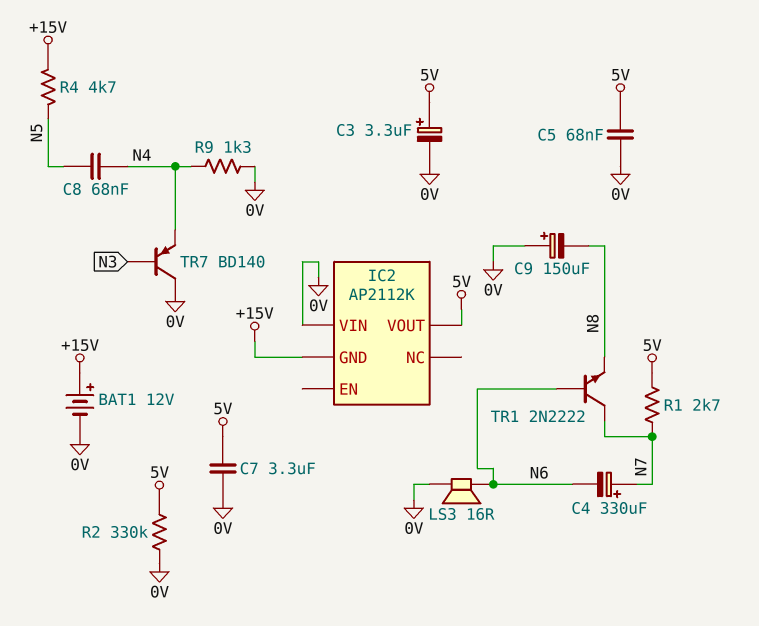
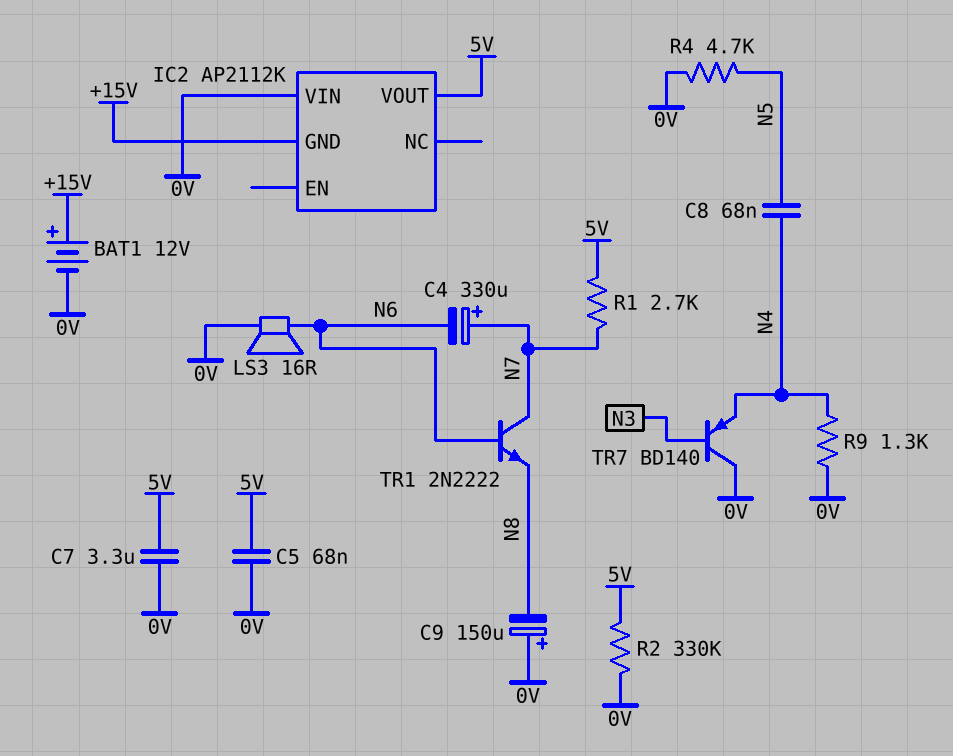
C3: 3.3uF (plus 5V, minus 0V) -> none
R4: 4.7k (+15V, N5) -> 4.7k (0V, N5)

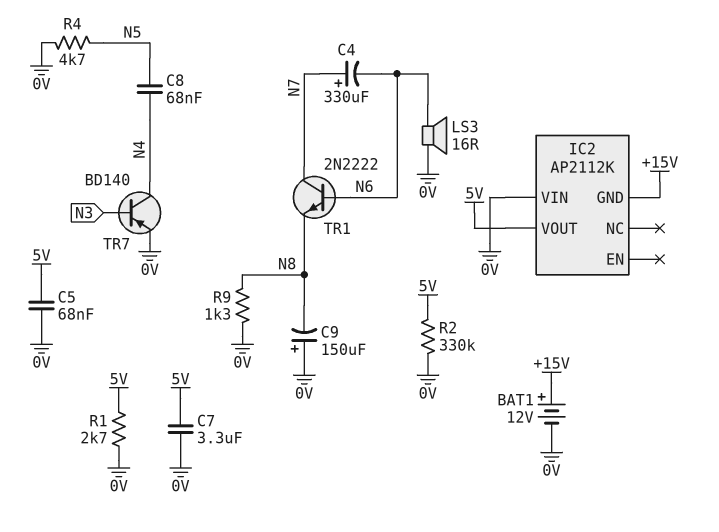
R1: 2.7k (5V, N7) -> 2.7k (0V, 5V)
R9: 1.3k (0V, N4) -> 1.3k (0V, N8)
TR7: PNP BD140 (B N3, C 0V, E N4) -> PNP BD140 (B N3, C N4, E 0V)

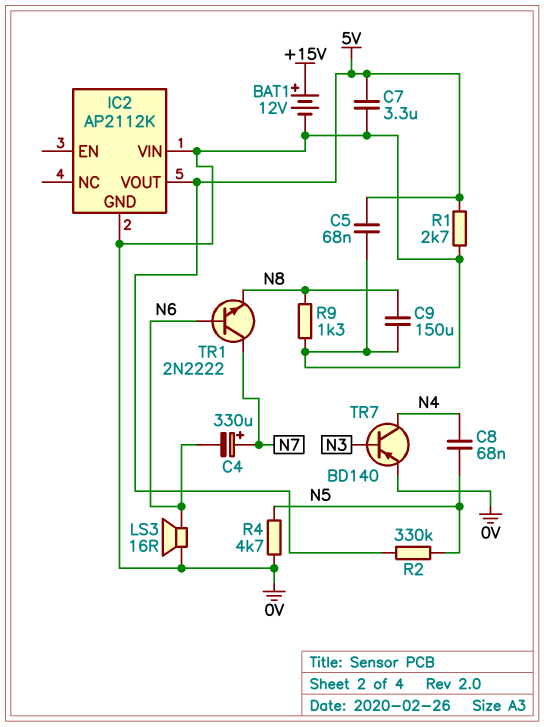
C9: 150uF (plus 0V, minus N8) -> 150uF (0V, N8)
IC2 pin GND: +15V -> 0V
R2: 330k (0V, 5V) -> 330k (5V, N5)

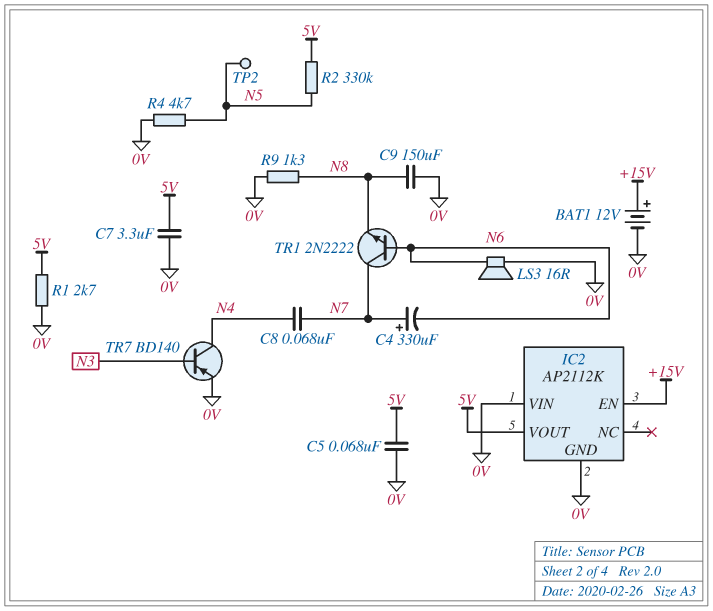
C8: 68nF (N4, N5) -> 68nF (N4, N7)
IC2 pin EN: none -> +15V
TP2: none -> test point (N5)

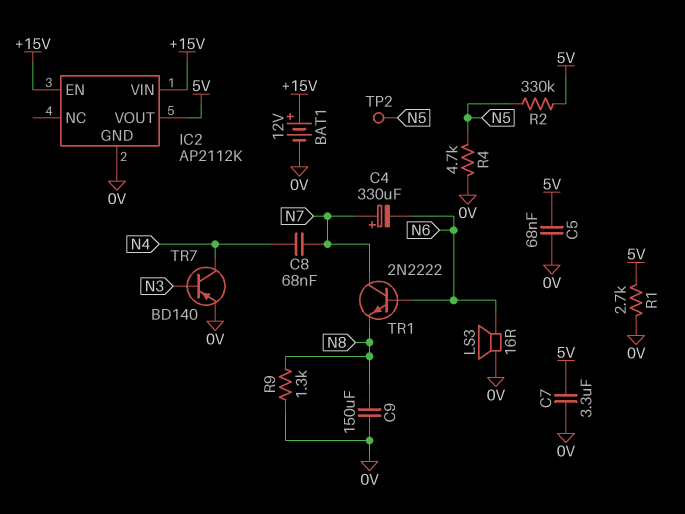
IC2 pin VIN: 0V -> +15V

